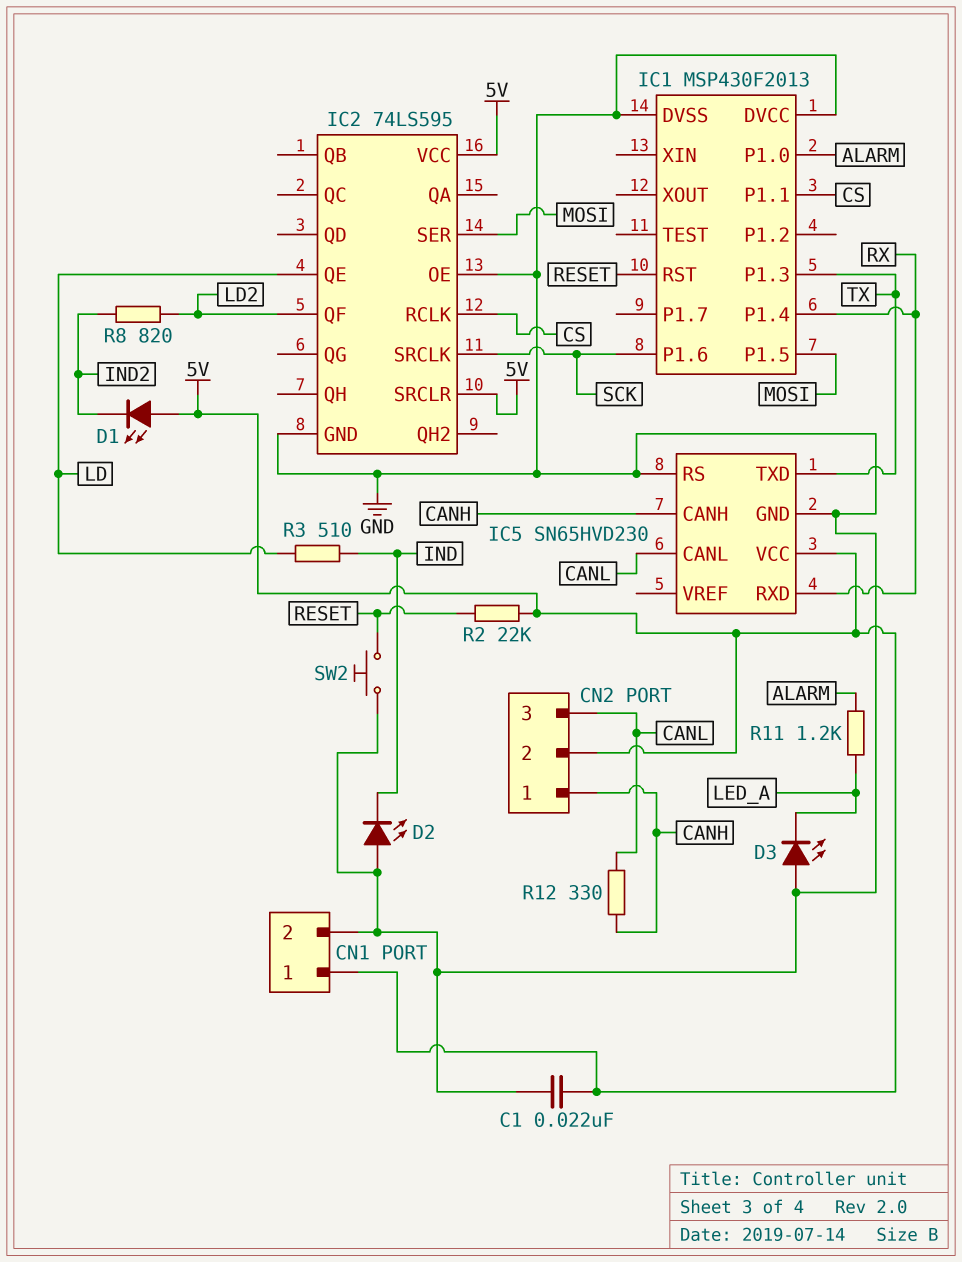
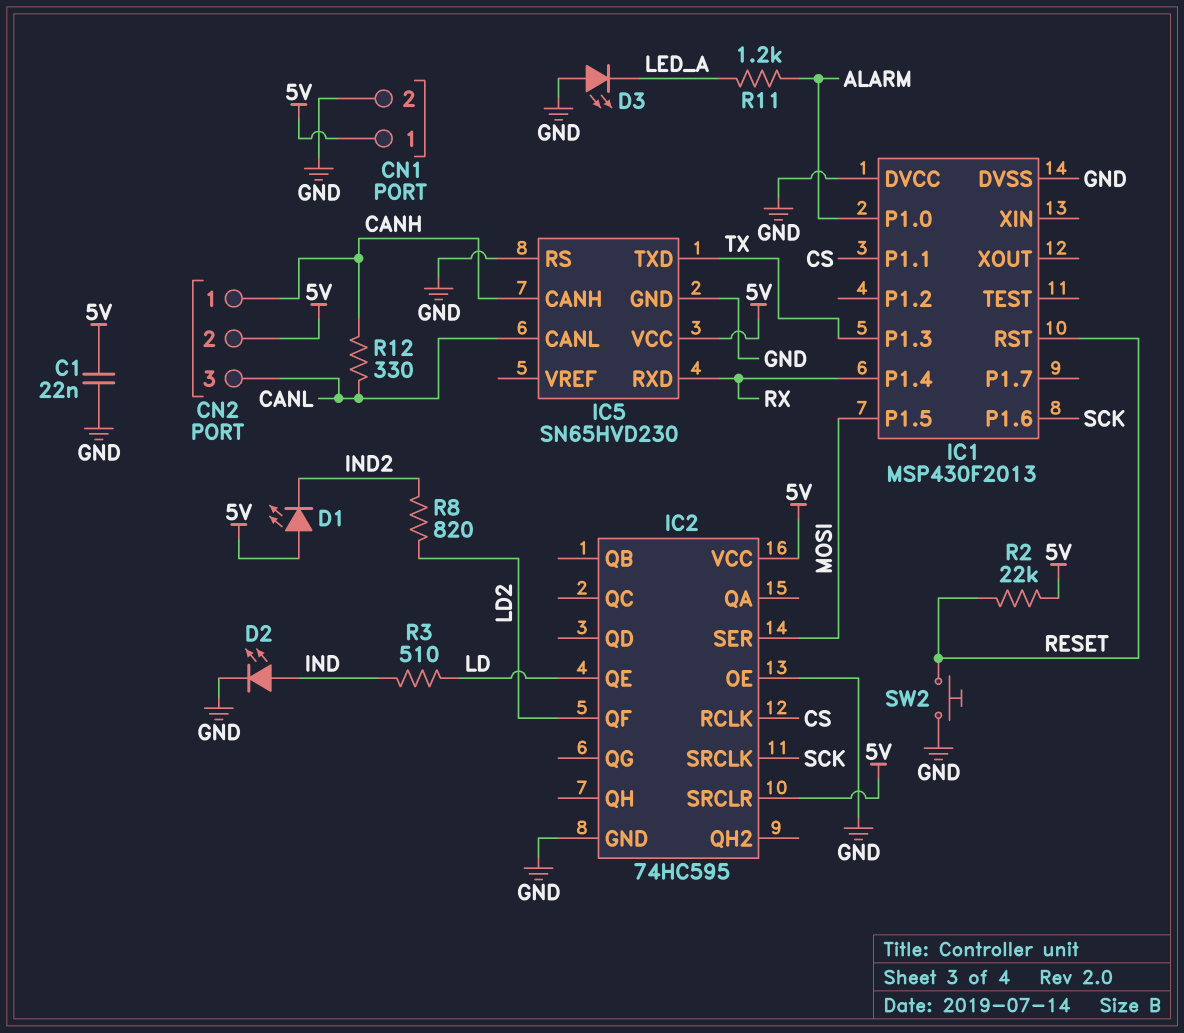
D2: LED (A GND, K IND) -> LED (A IND, K GND)
IC2: 74LS595 -> 74HC595

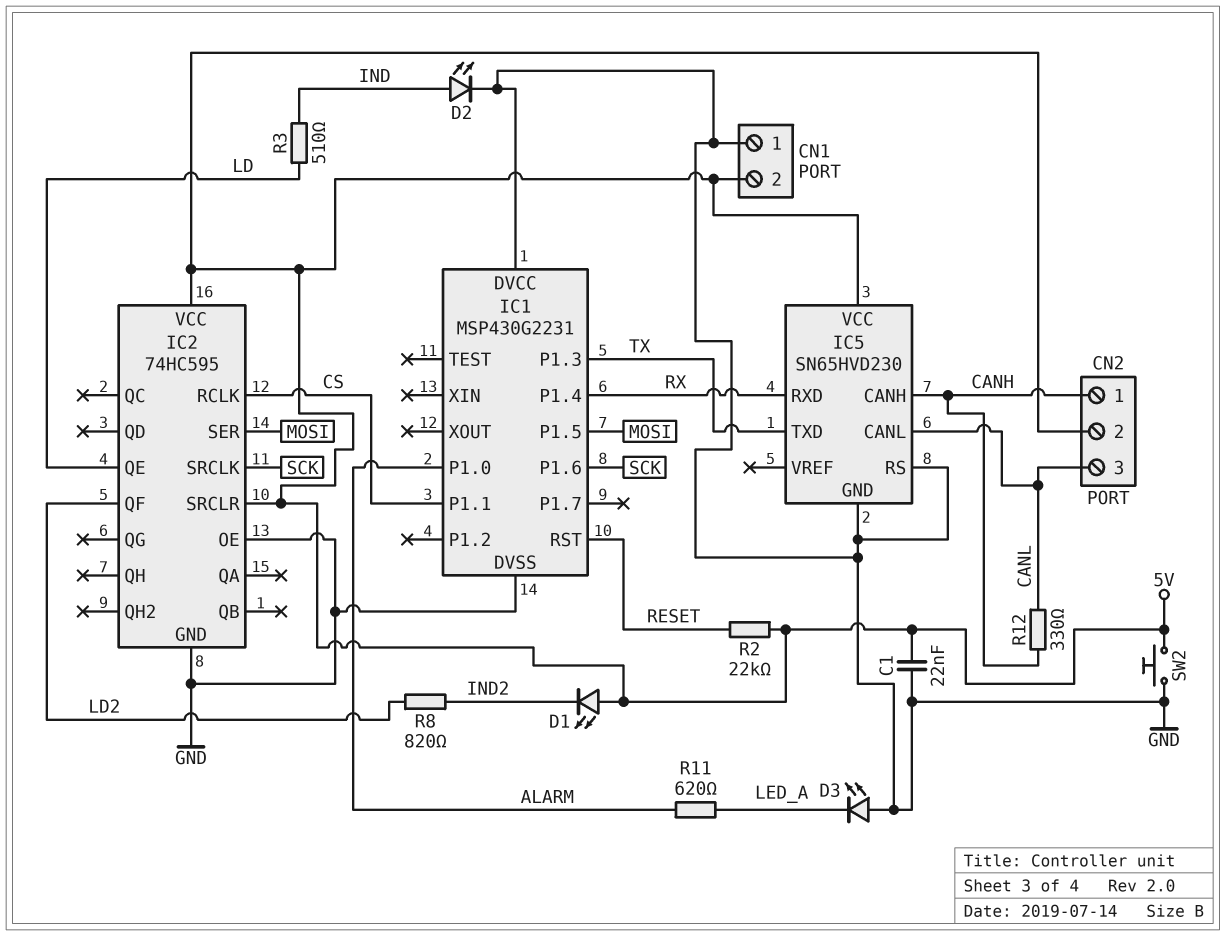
CN1 pin 1: 5V -> GND
CN1 pin 2: GND -> 5V
IC1: MSP430F2013 -> MSP430G2231
R11: 1.2k (ALARM, LED_A) -> 620 (ALARM, LED_A)
SW2: button (GND, RESET) -> button (5V, GND)

